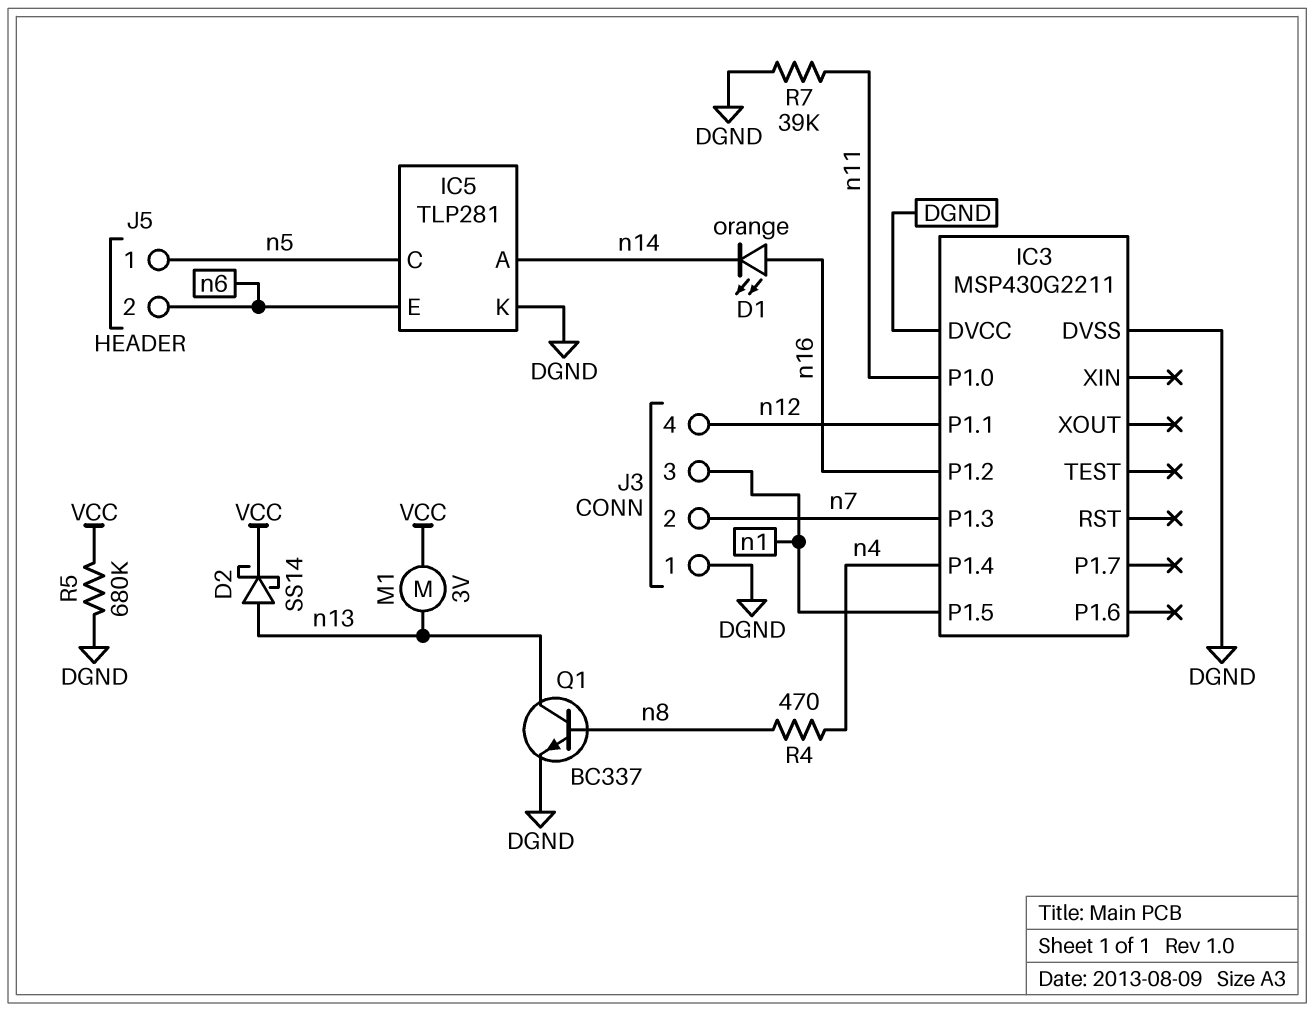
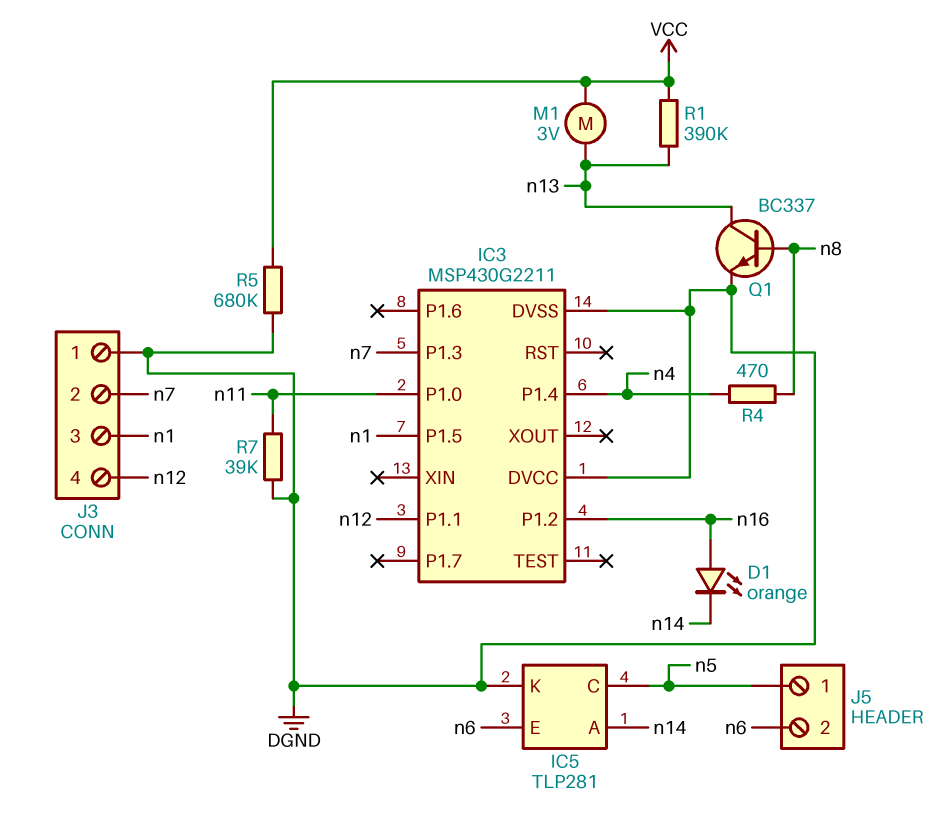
D2: schottky SS14 (A n13, K VCC) -> none
R1: none -> 390k (VCC, n13)

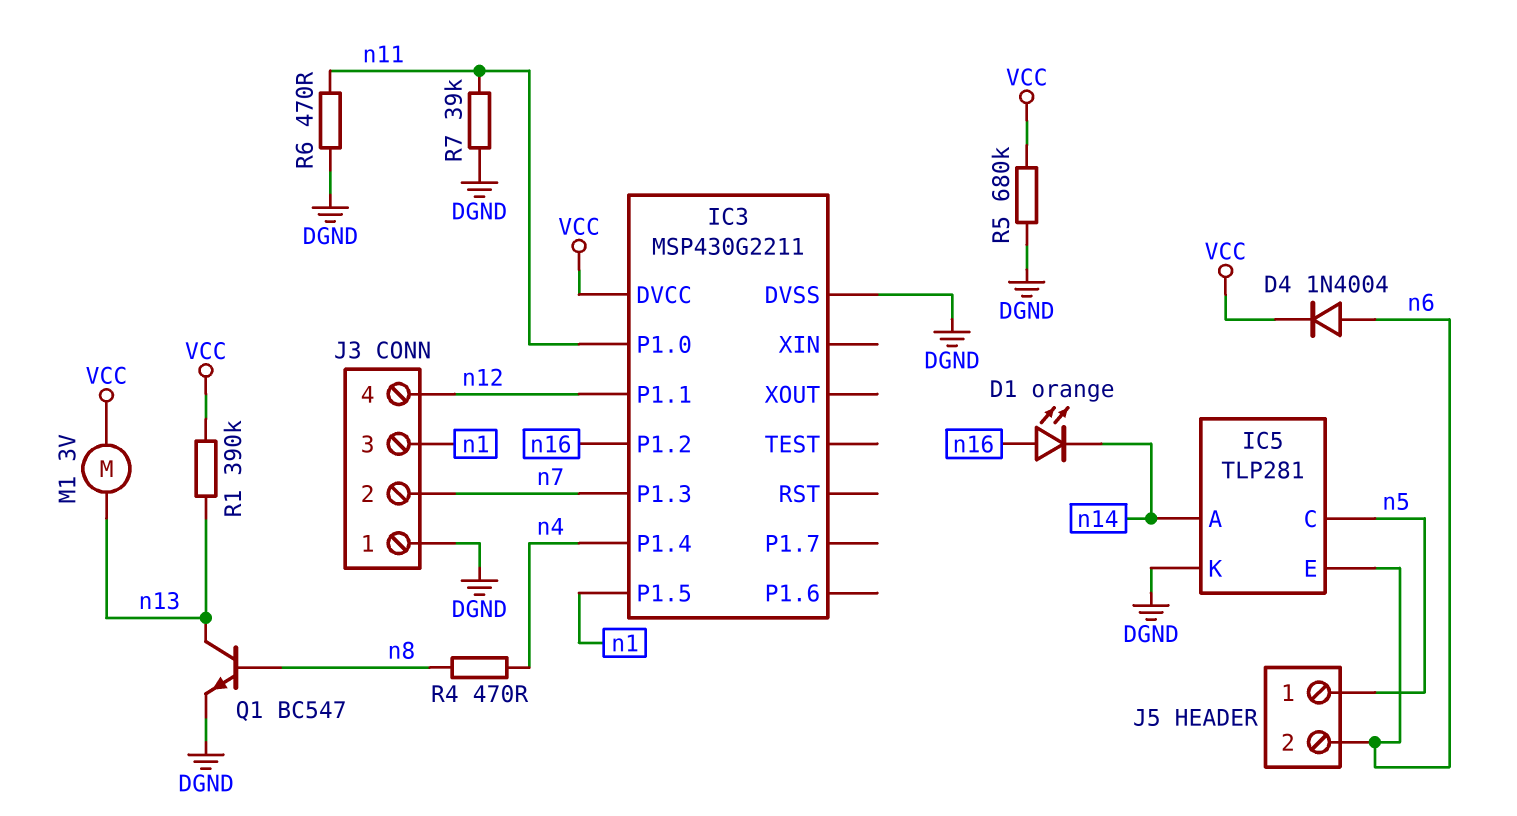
D4: none -> diode 1N4004 (A n6, K VCC)
IC3 pin DVCC: DGND -> VCC
Q1: NPN BC337 (B n8, C n13, E DGND) -> NPN BC547 (B n8, C n13, E DGND)
R6: none -> 470 (DGND, n11)

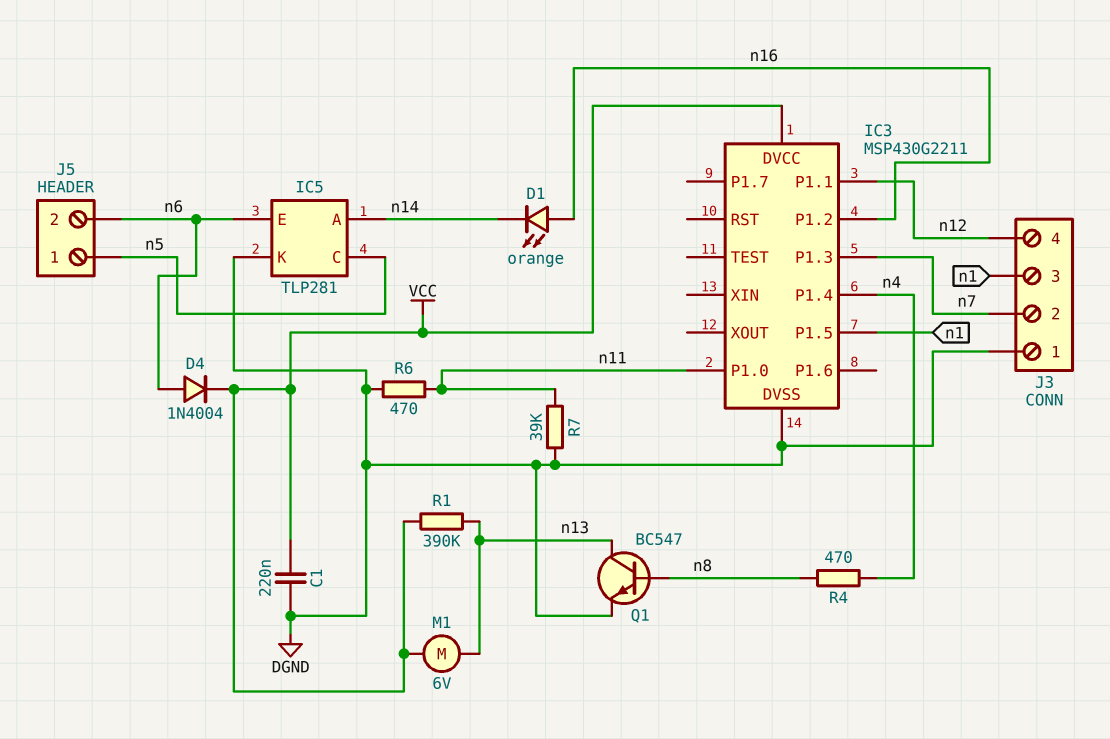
C1: none -> 220nF (DGND, VCC)
M1: motor 3V (VCC, n13) -> motor 6V (VCC, n13)
R5: 680k (DGND, VCC) -> none

